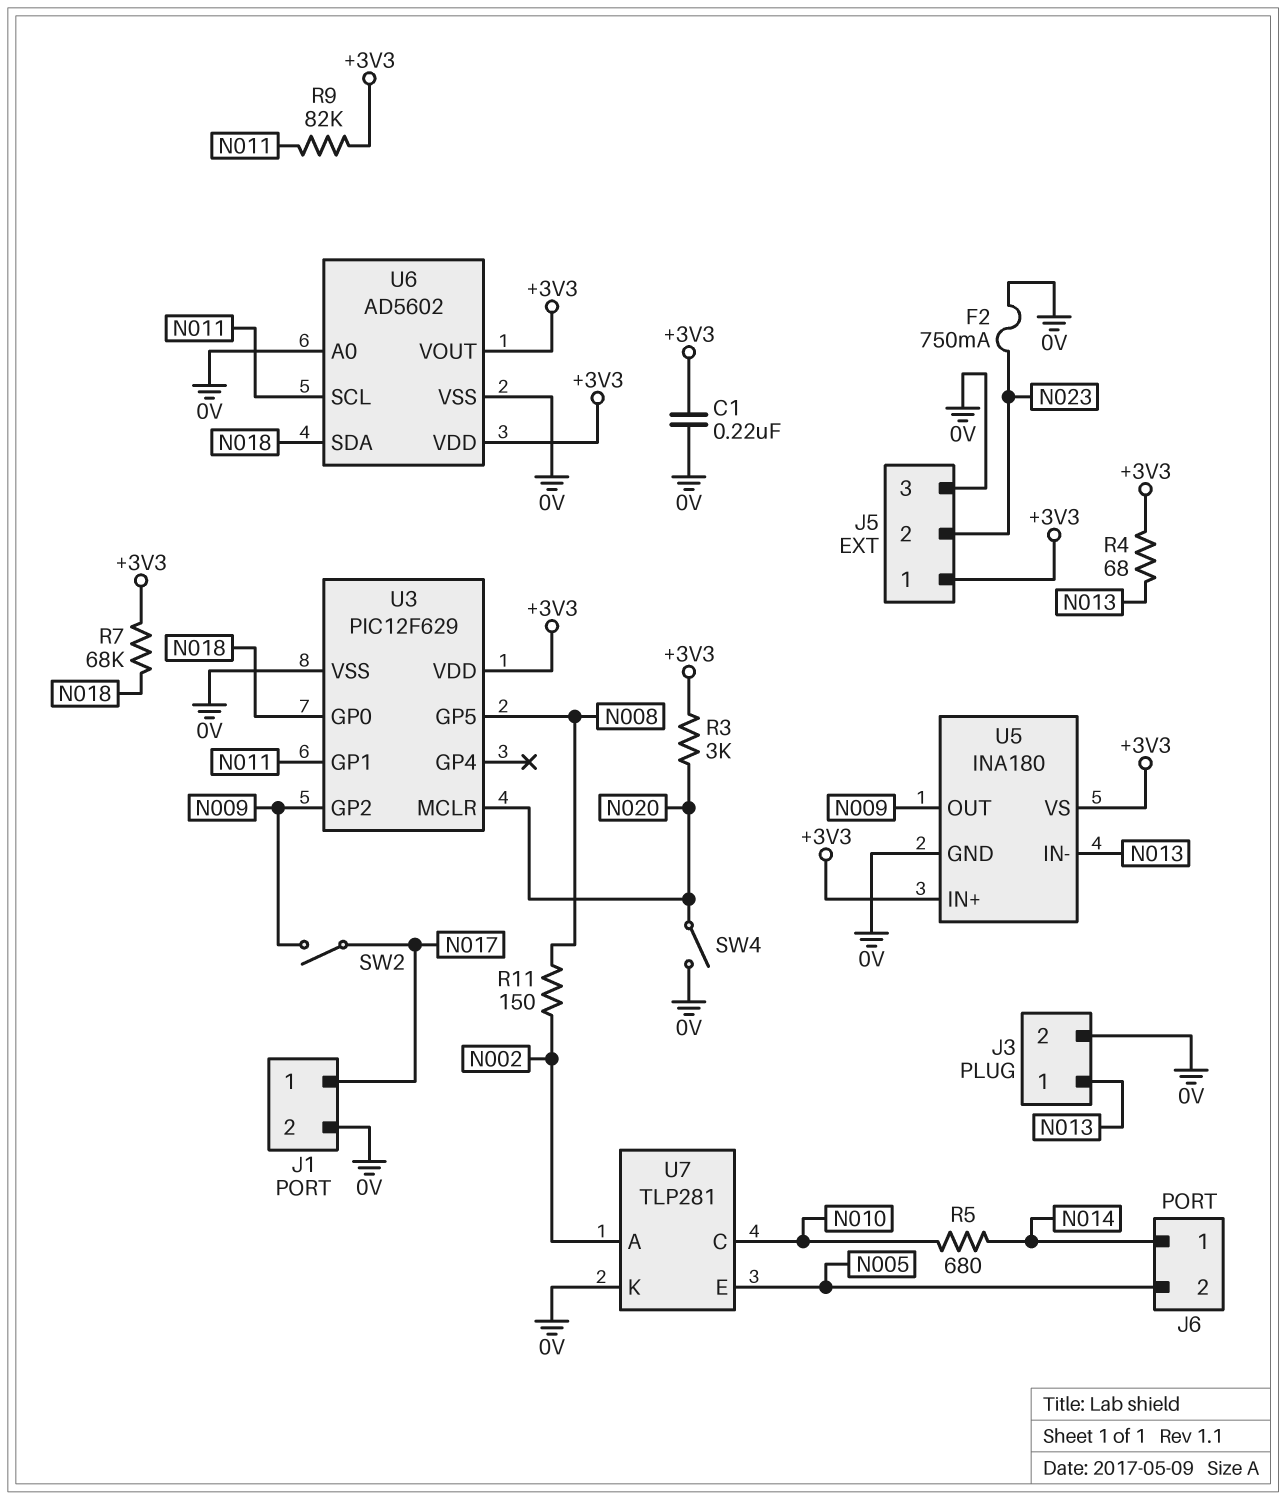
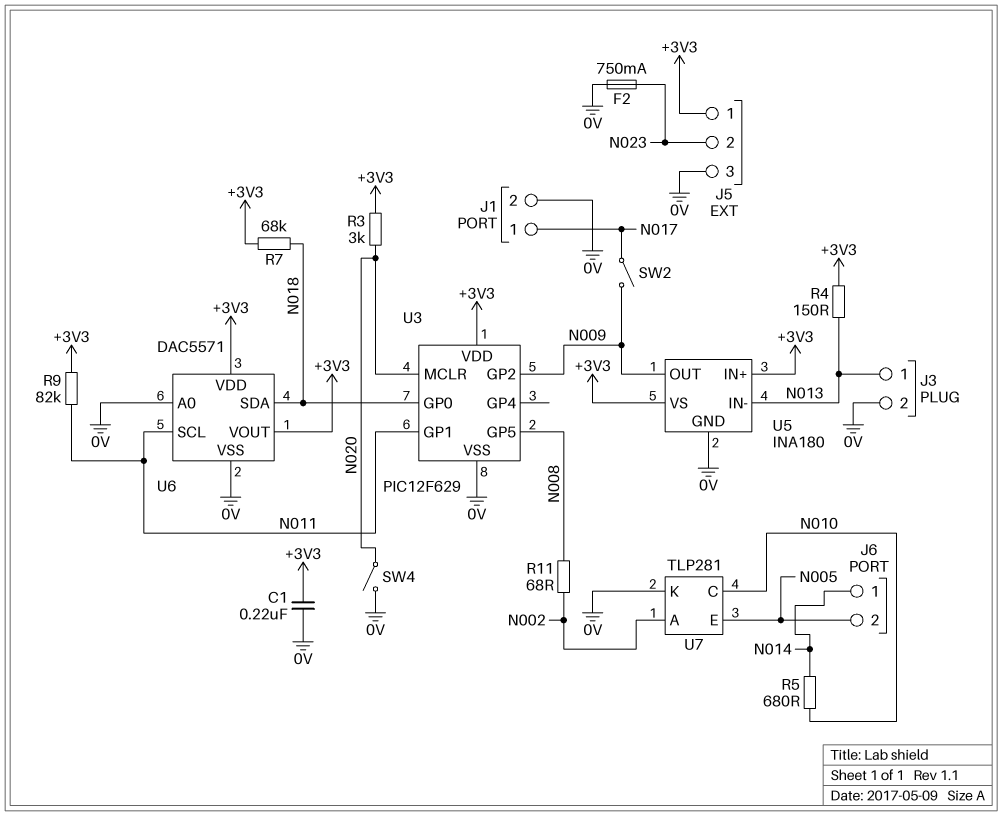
R4: 68 (+3V3, N013) -> 150 (+3V3, N013)
R11: 150 (N002, N008) -> 68 (N002, N008)
U6: AD5602 -> DAC5571

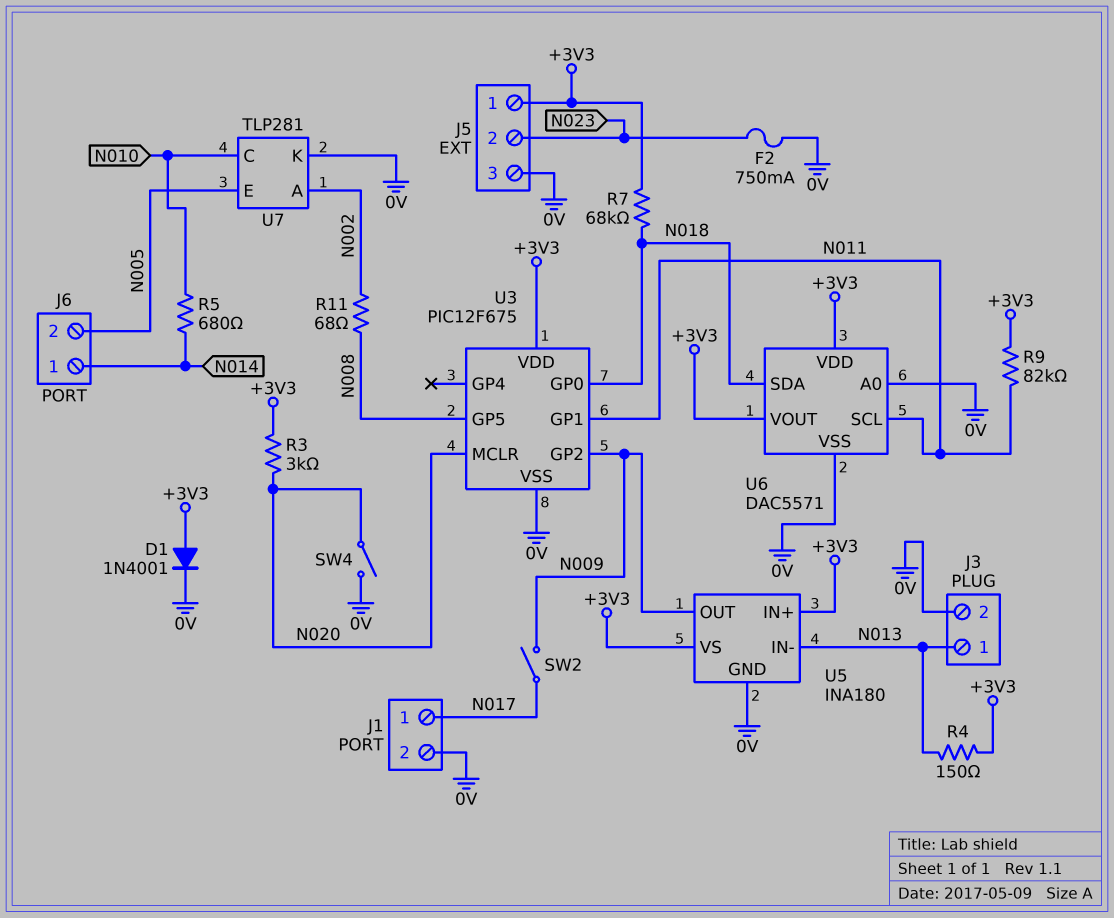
C1: 220nF (+3V3, 0V) -> none
D1: none -> diode 1N4001 (A +3V3, K 0V)
U3: PIC12F629 -> PIC12F675

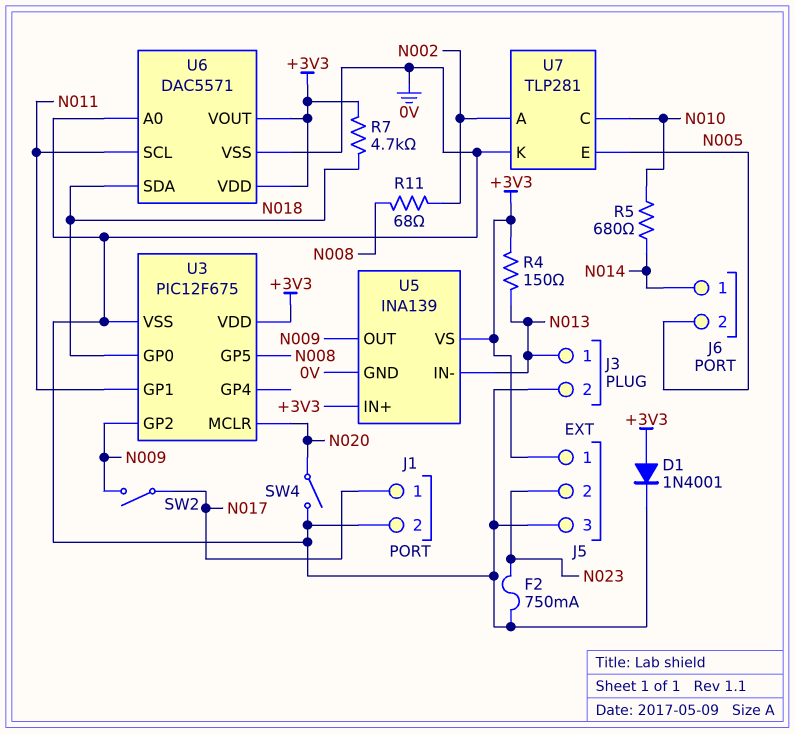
R3: 3k (+3V3, N020) -> none
R7: 68k (+3V3, N018) -> 4.7k (+3V3, N018)
R9: 82k (+3V3, N011) -> none
U5: INA180 -> INA139

